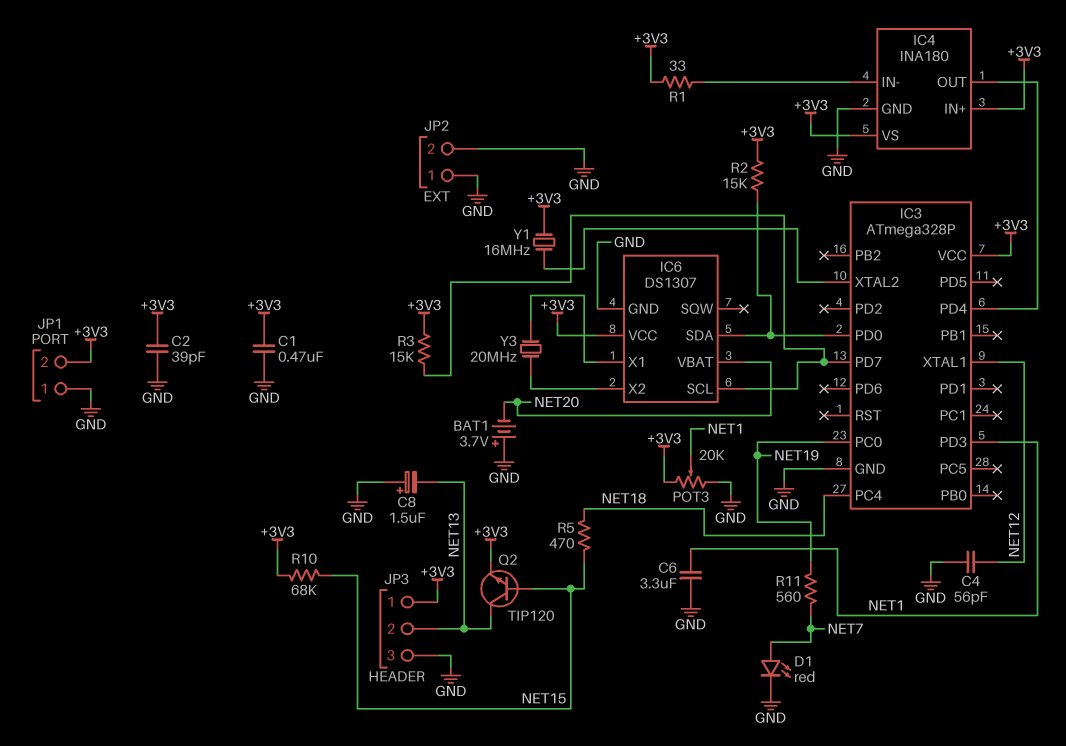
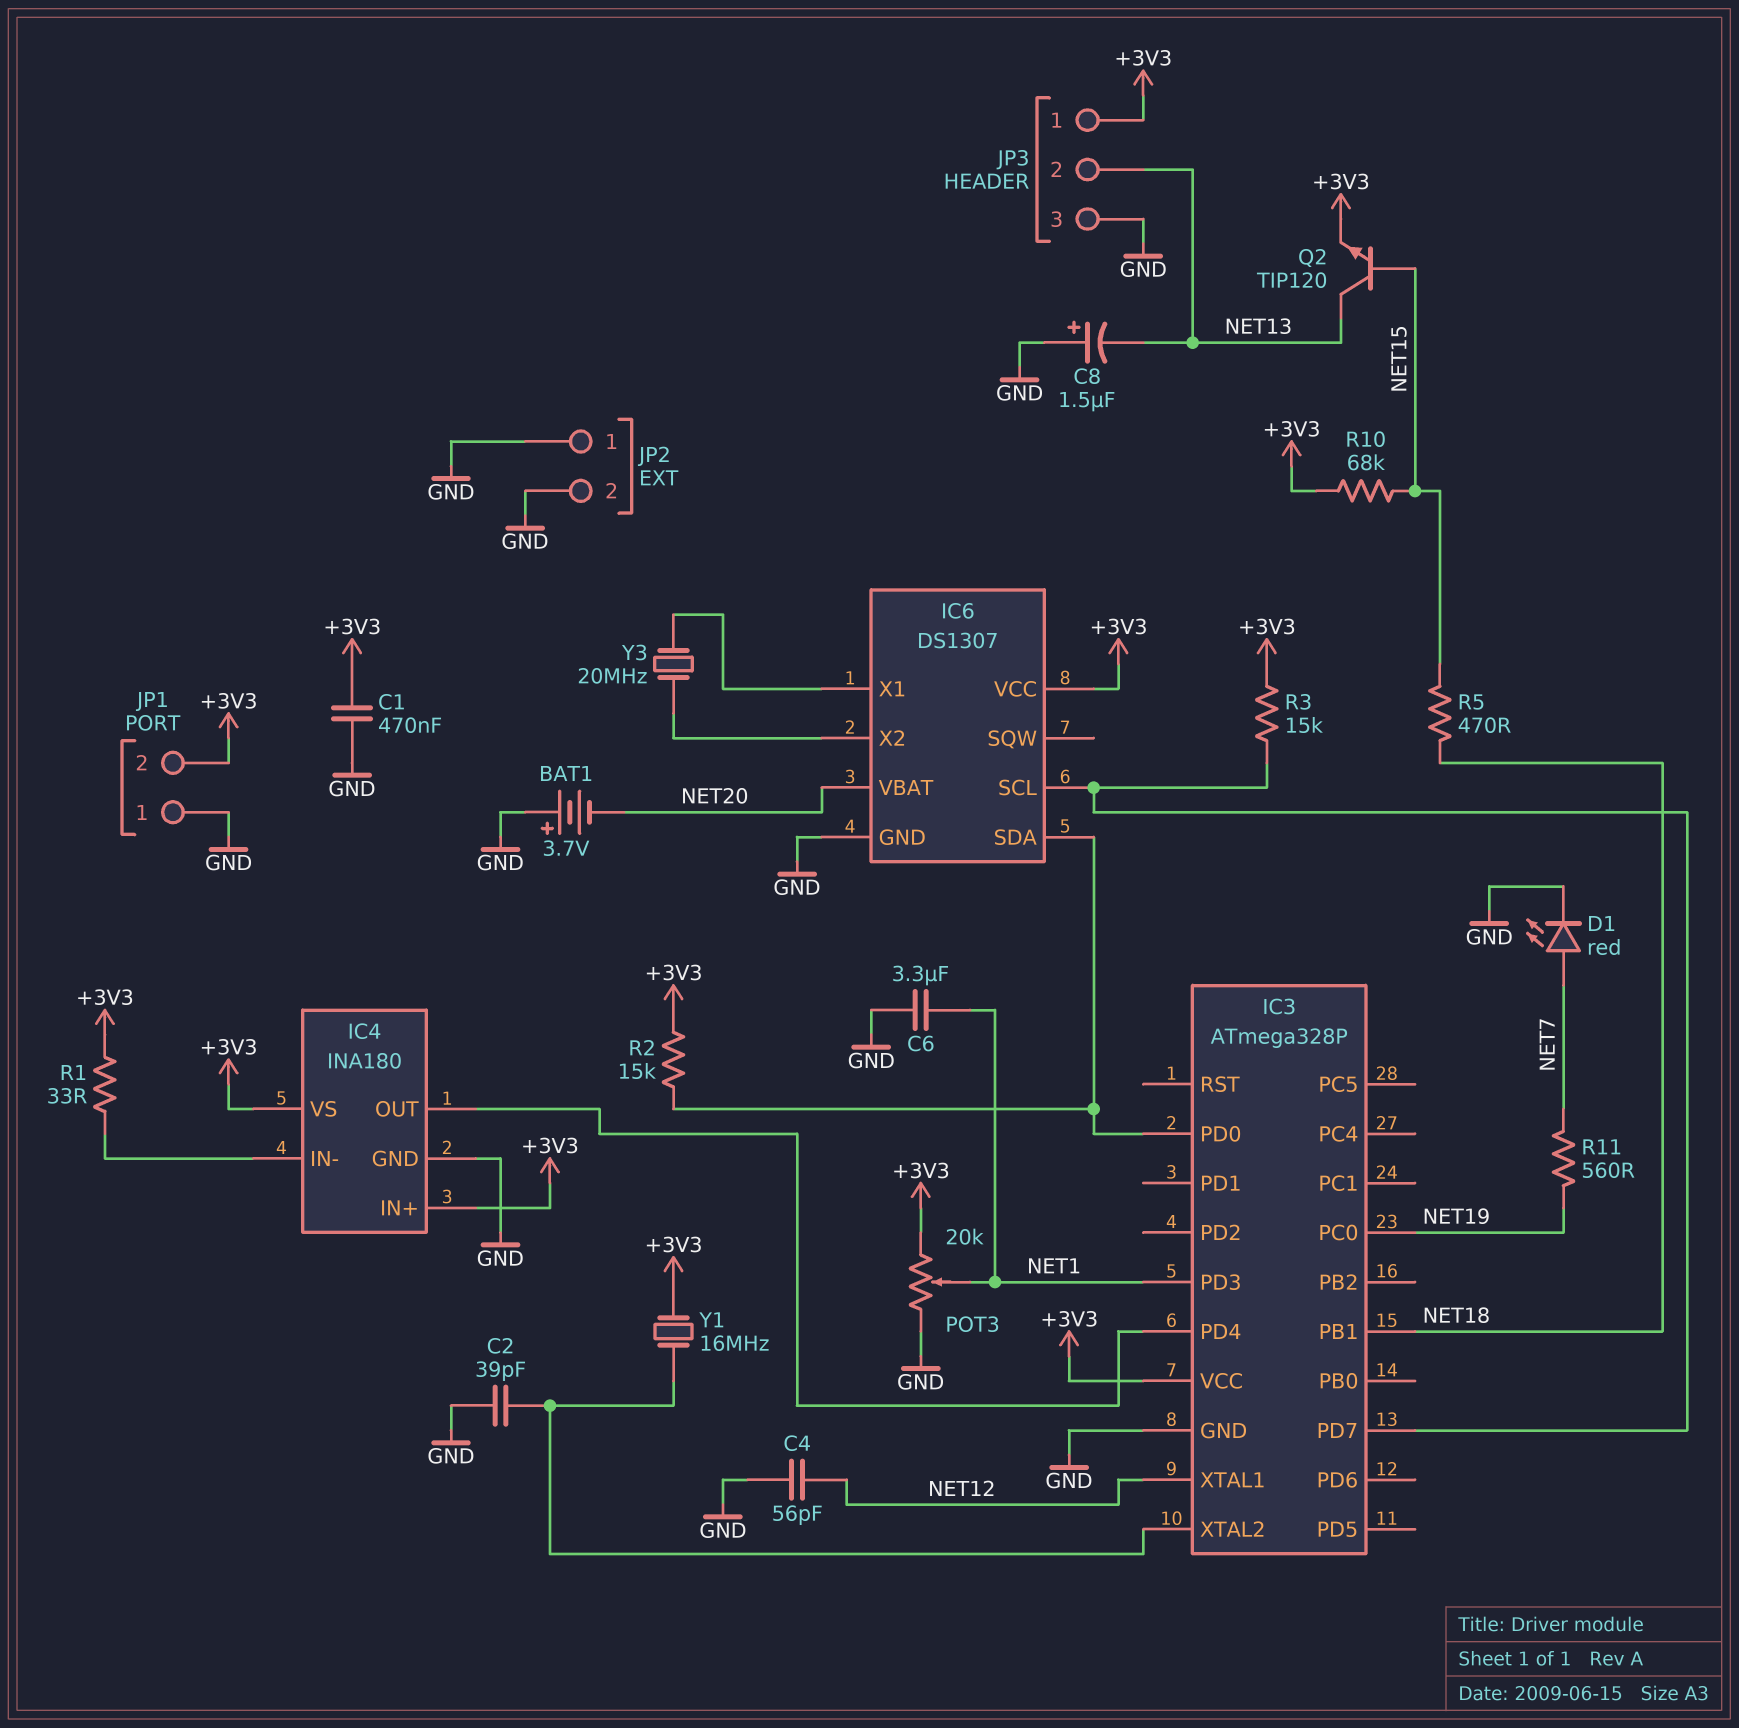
C2: 39pF (+3V3, GND) -> 39pF (GND, IC3/XTAL2)
IC3 pin PB1: none -> NET18
IC3 pin PC4: NET18 -> none

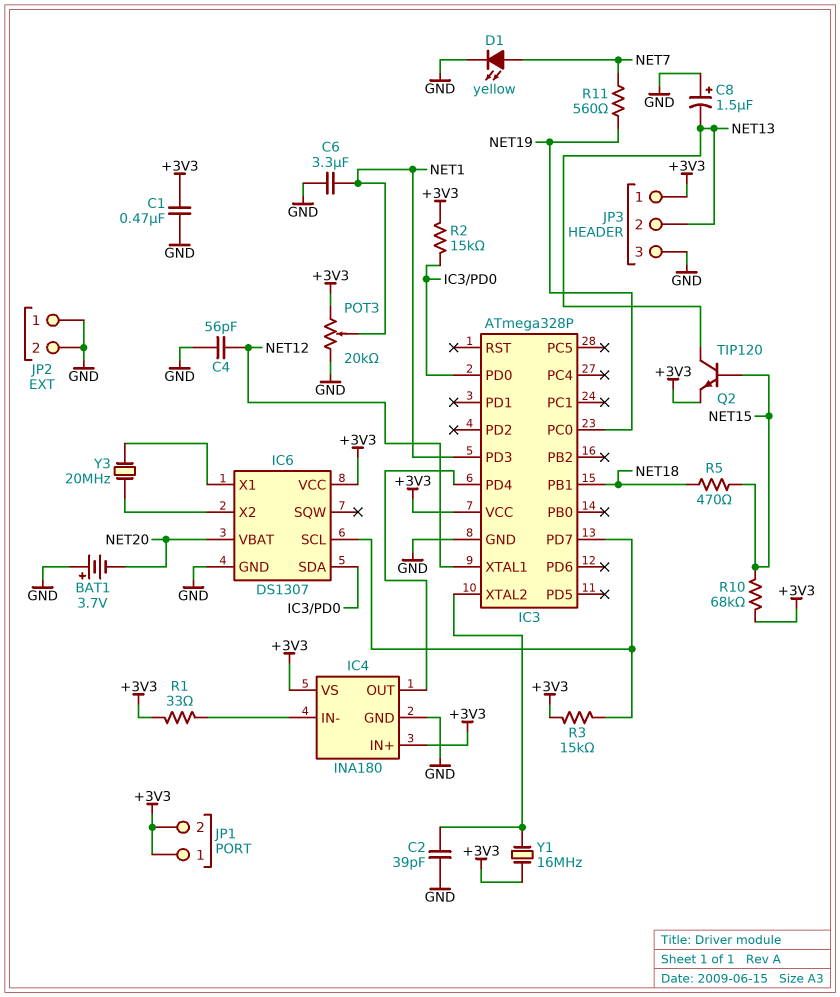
D1: LED red (A NET7, K GND) -> LED yellow (A NET7, K GND)
JP1 pin 1: GND -> +3V3

